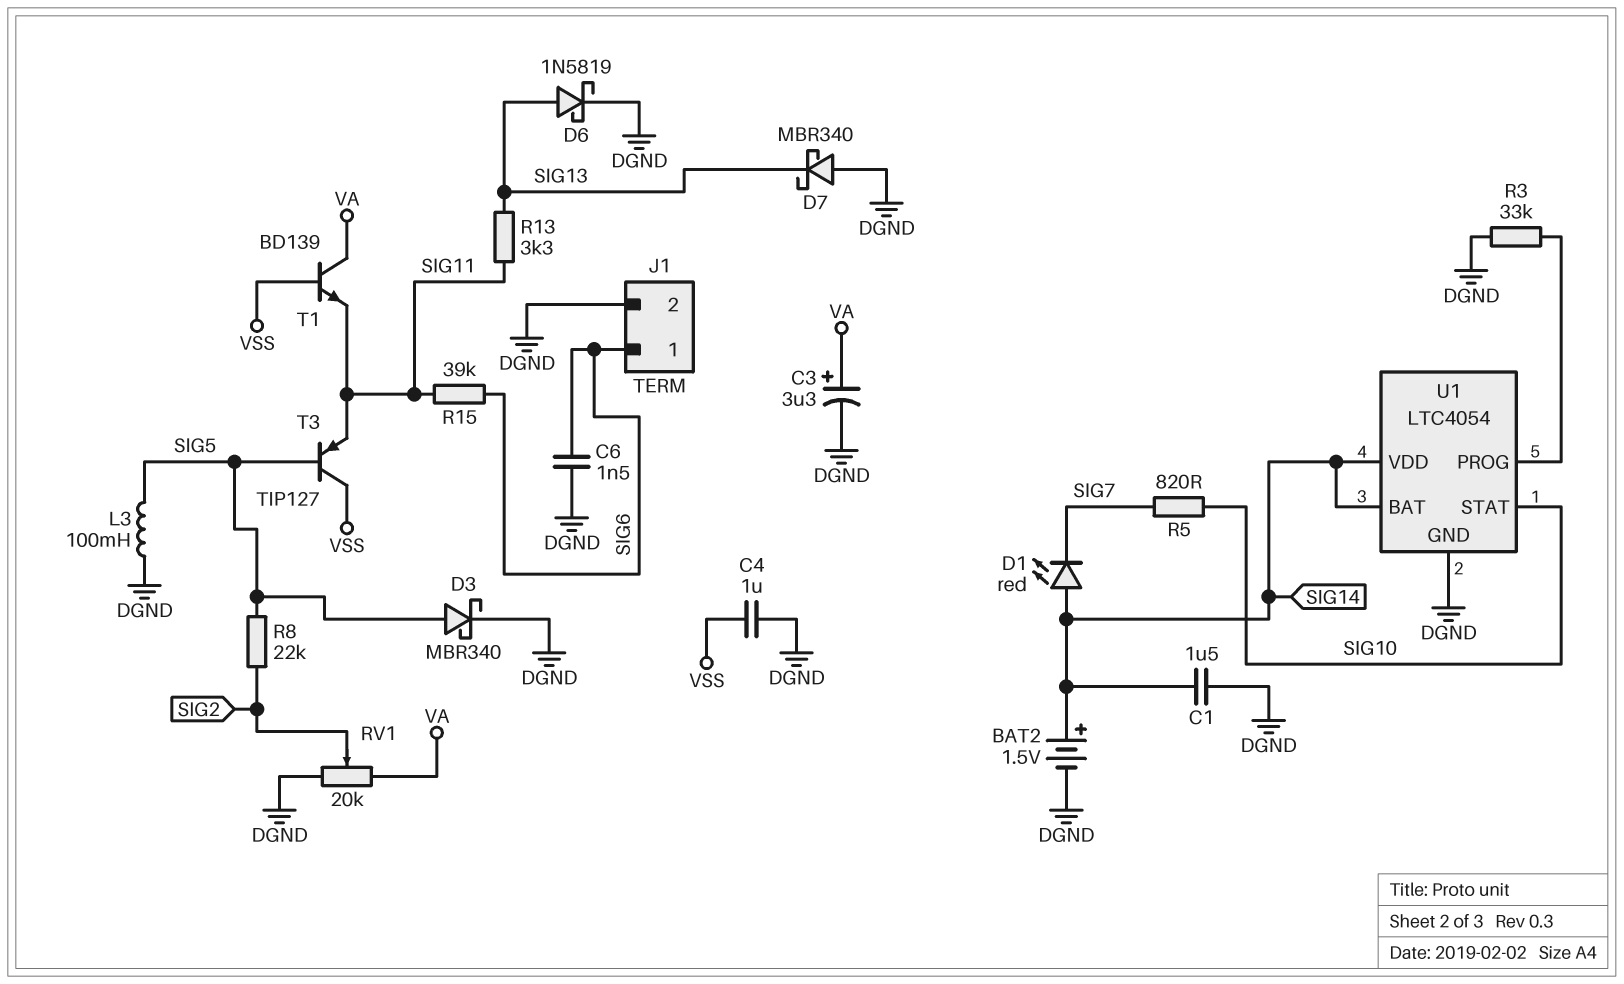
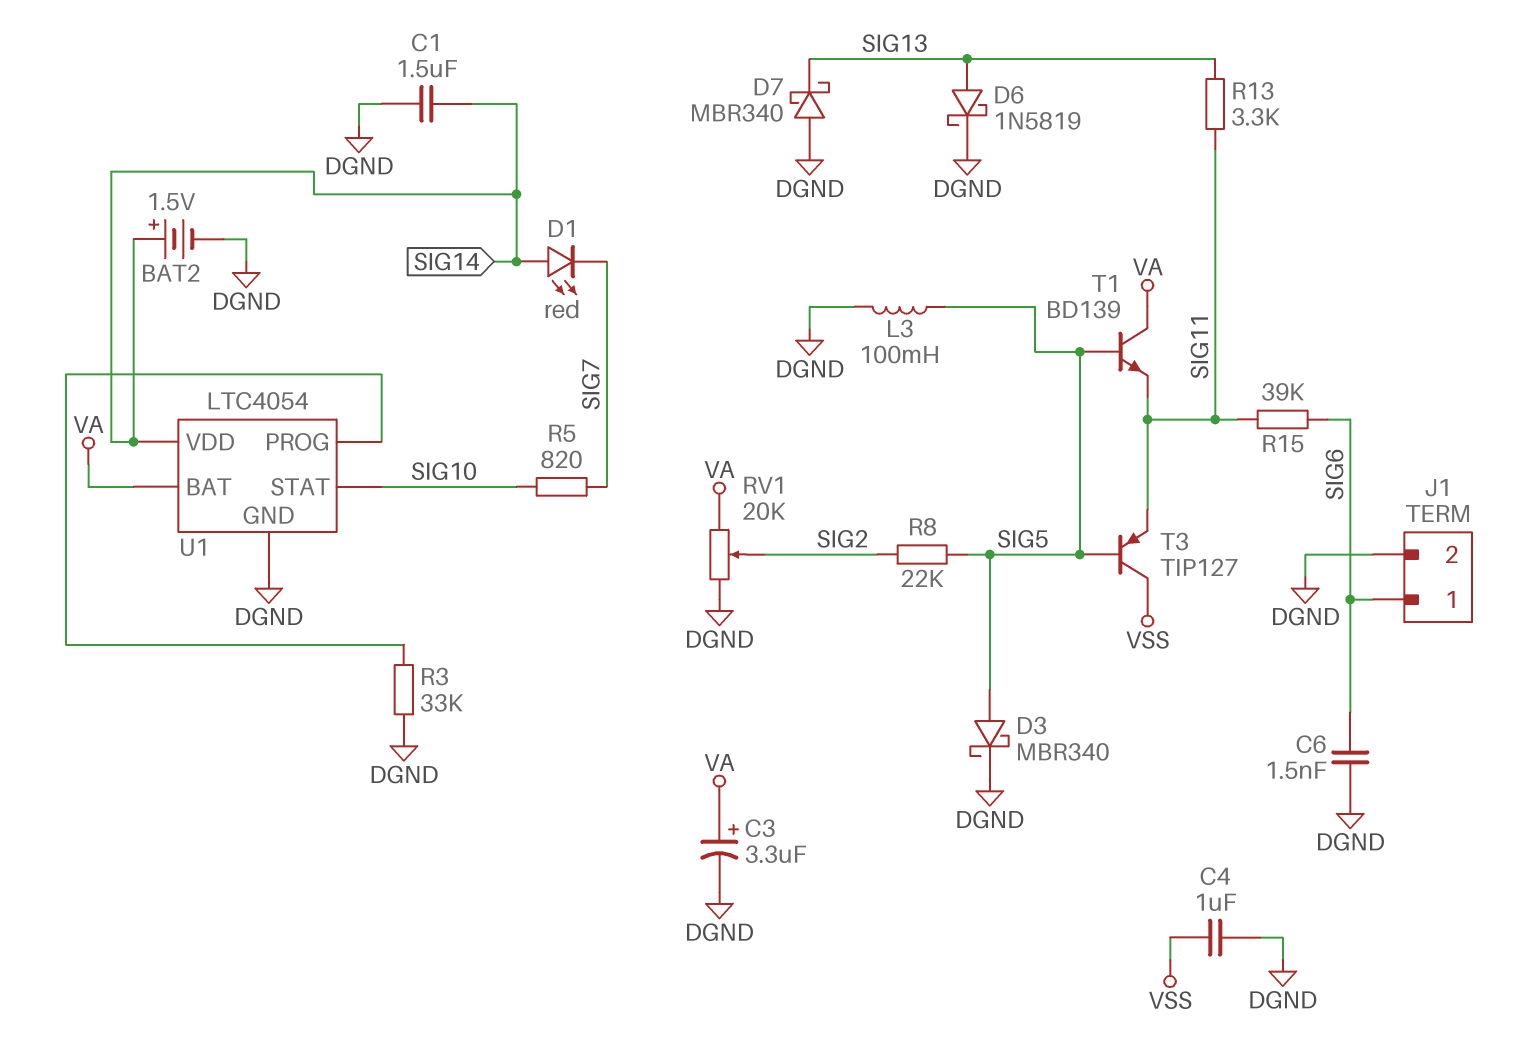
T1: NPN BD139 (B VSS, C VA, E SIG11) -> NPN BD139 (B SIG5, C VA, E SIG11)
U1 pin BAT: SIG14 -> VA

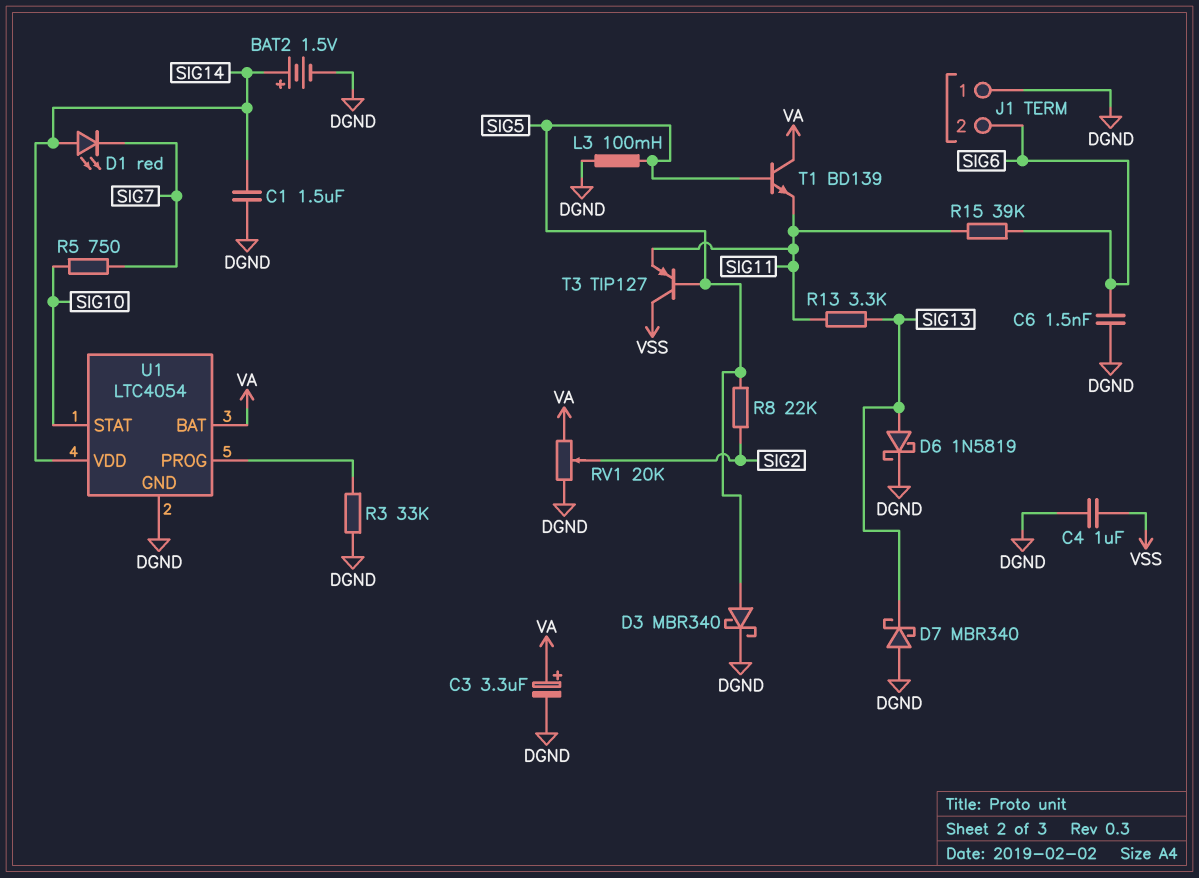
J1 pin 1: SIG6 -> DGND
J1 pin 2: DGND -> SIG6
R5: 820 (SIG7, SIG10) -> 750 (SIG7, SIG10)

